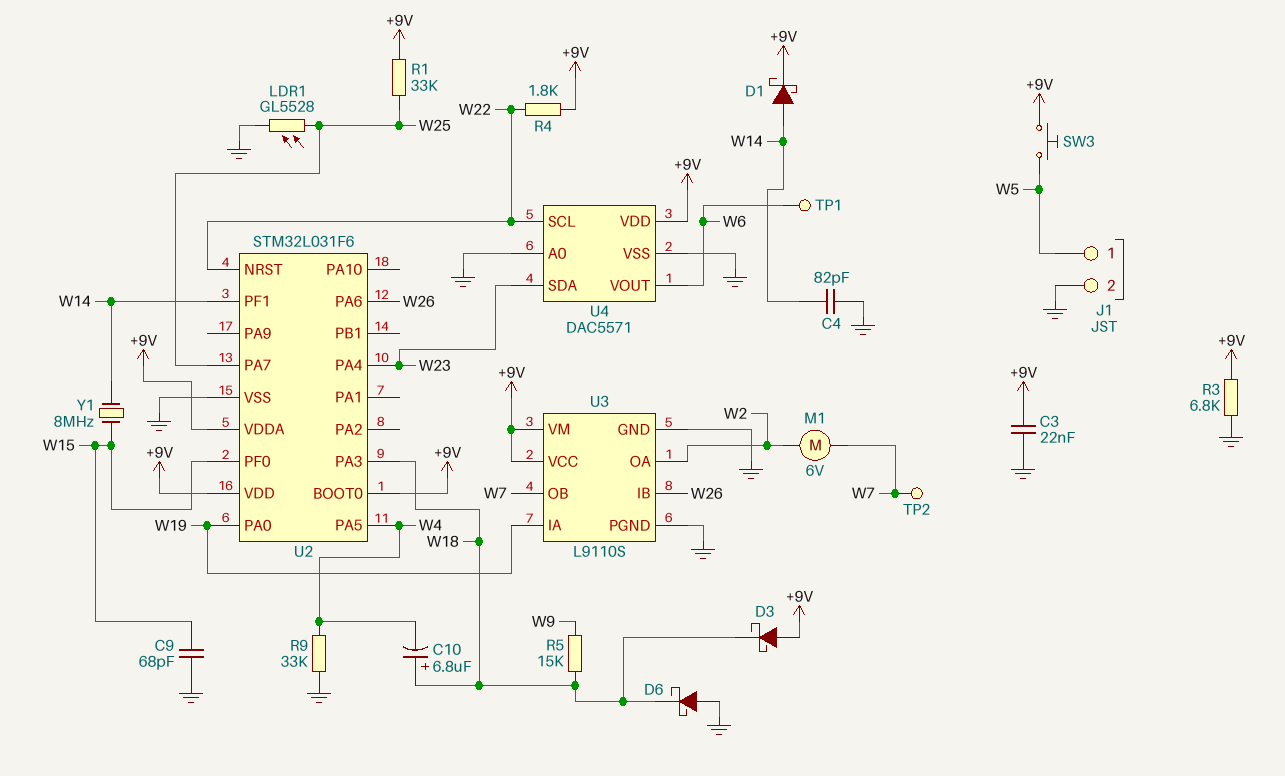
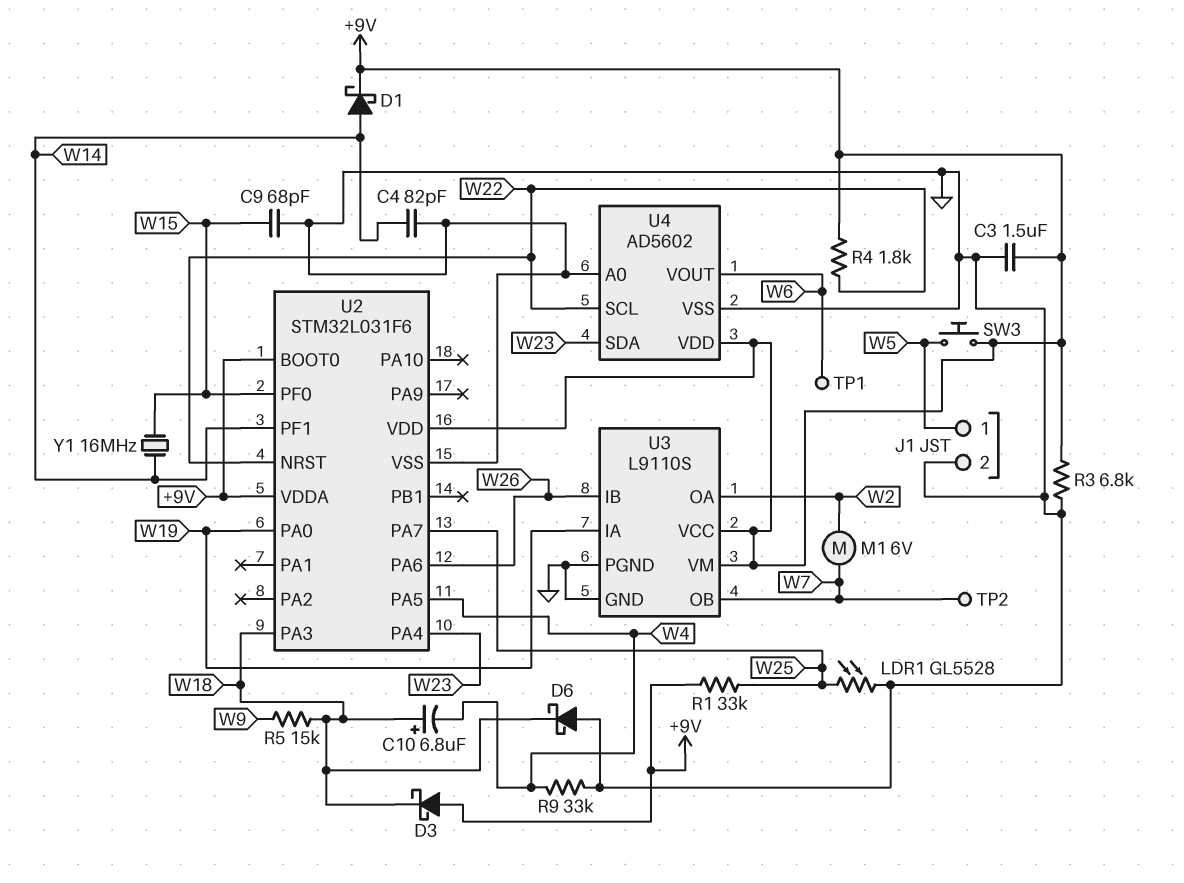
C3: 22nF (+9V, GND) -> 1.5uF (+9V, GND)
U4: DAC5571 -> AD5602
Y1: 8MHz (W14, W15) -> 16MHz (W14, W15)

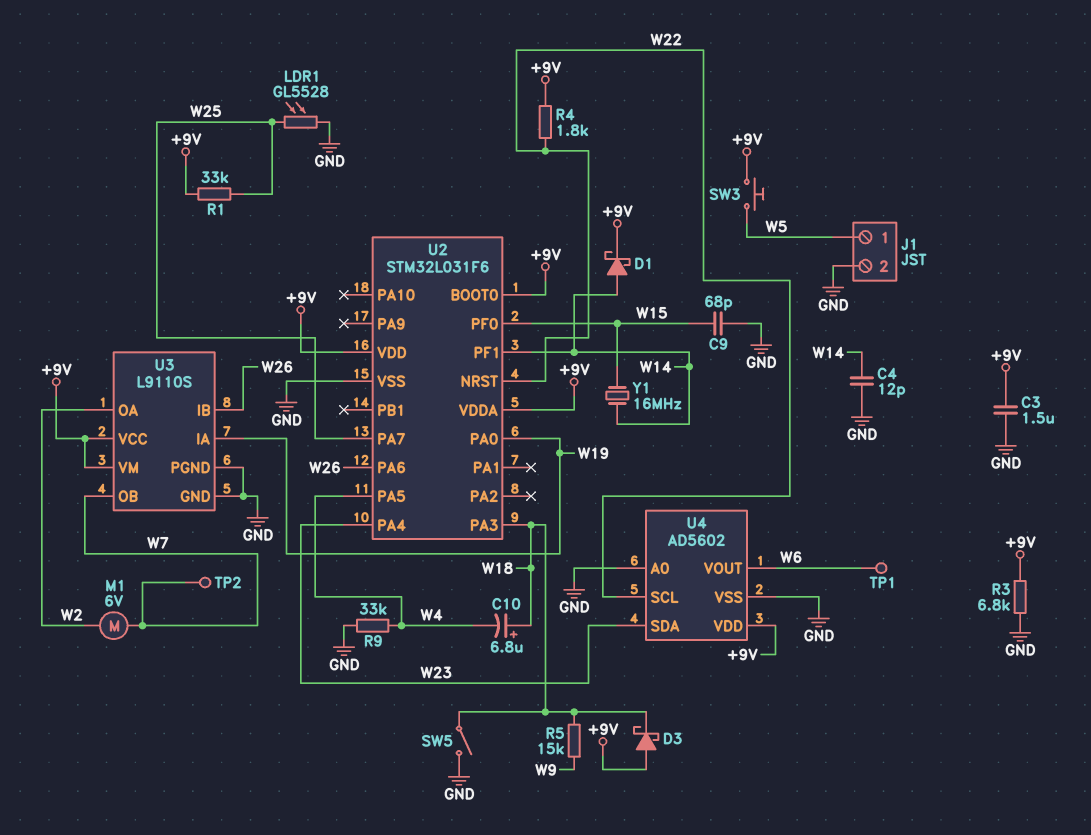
C4: 82pF (GND, W14) -> 12pF (GND, W14)
D6: schottky (A GND, K W18) -> none
SW5: none -> switch (GND, W18)

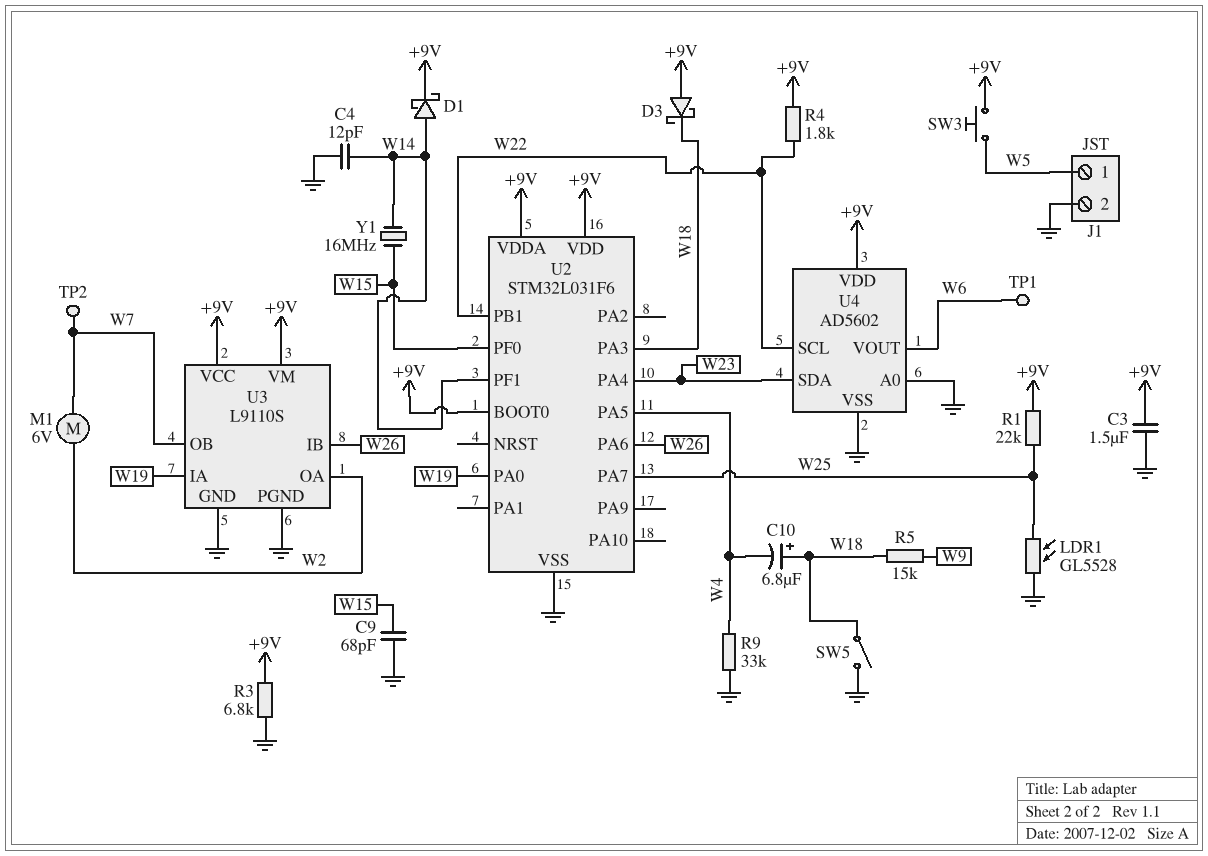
R1: 33k (+9V, W25) -> 22k (+9V, W25)
U2 pin NRST: W22 -> none
U2 pin PB1: none -> W22

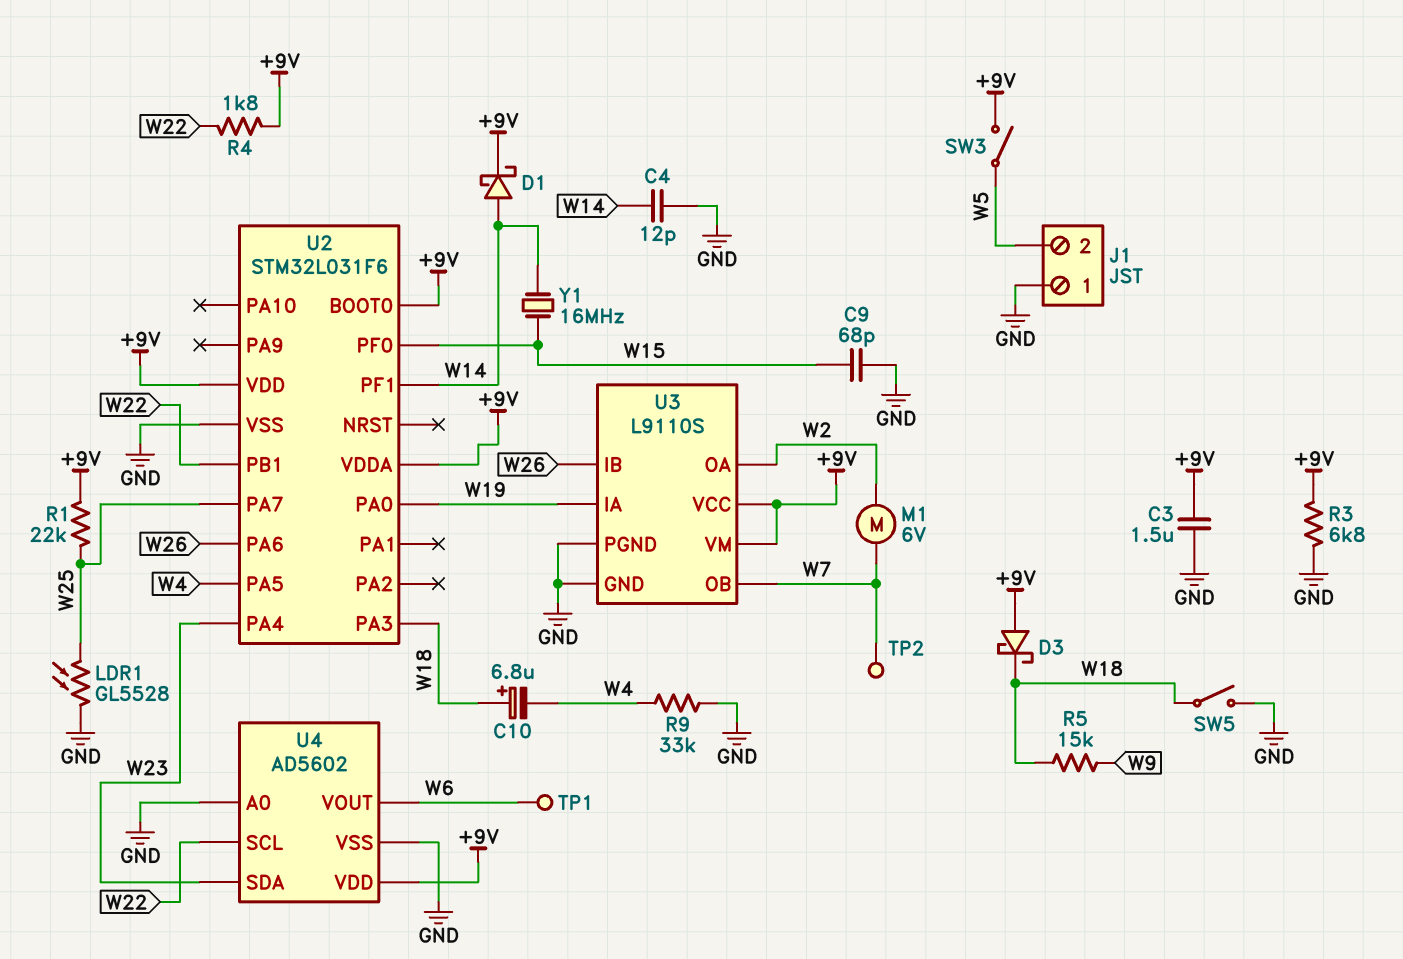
J1 pin 1: W5 -> GND
J1 pin 2: GND -> W5
SW3: button (+9V, W5) -> switch (+9V, W5)

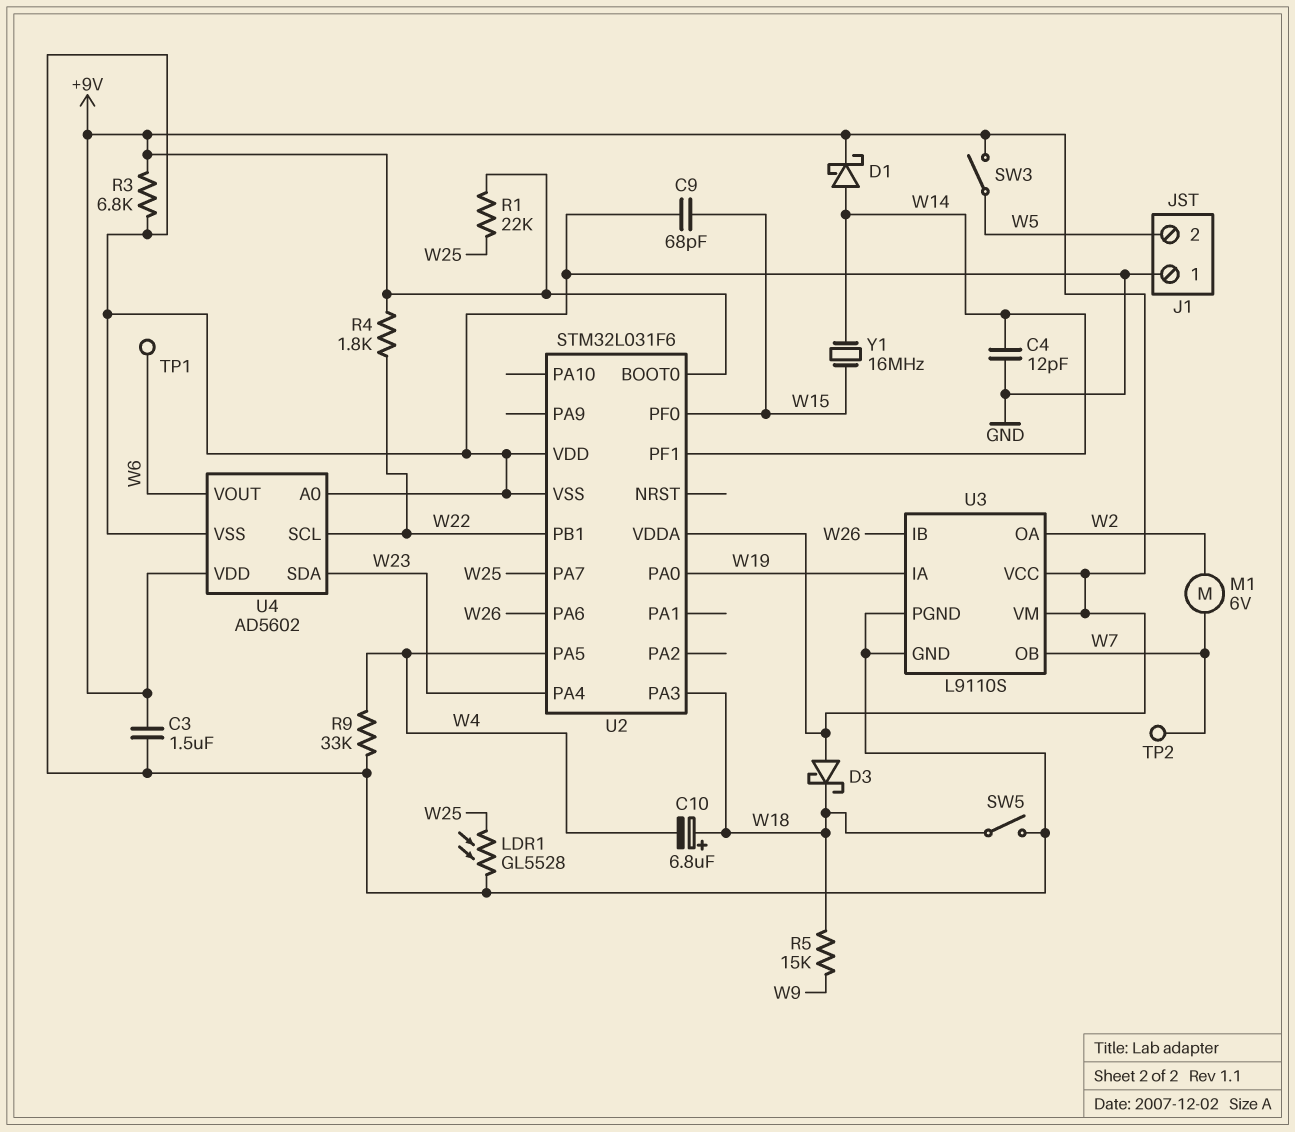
U2 pin VDD: +9V -> GND

